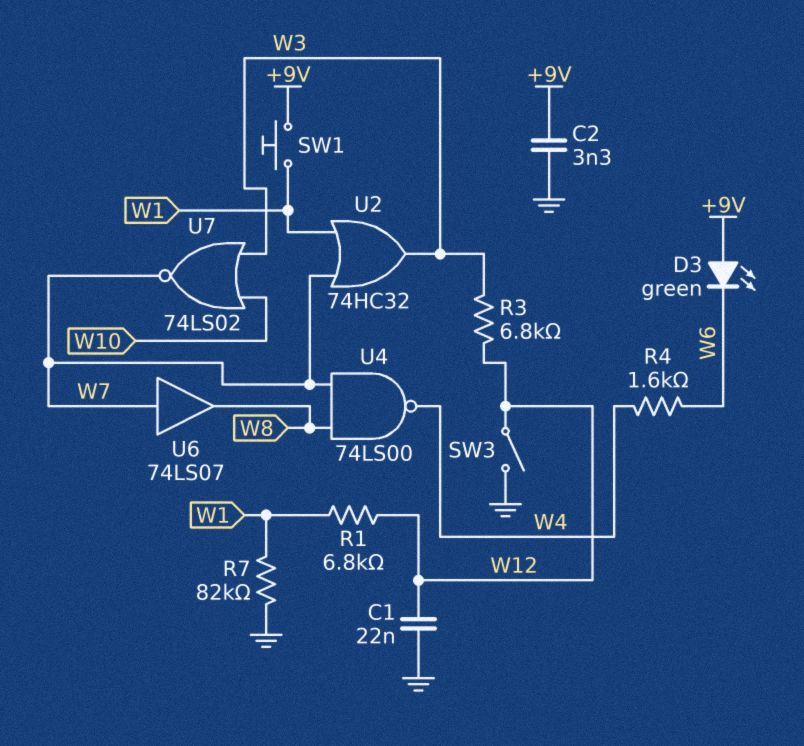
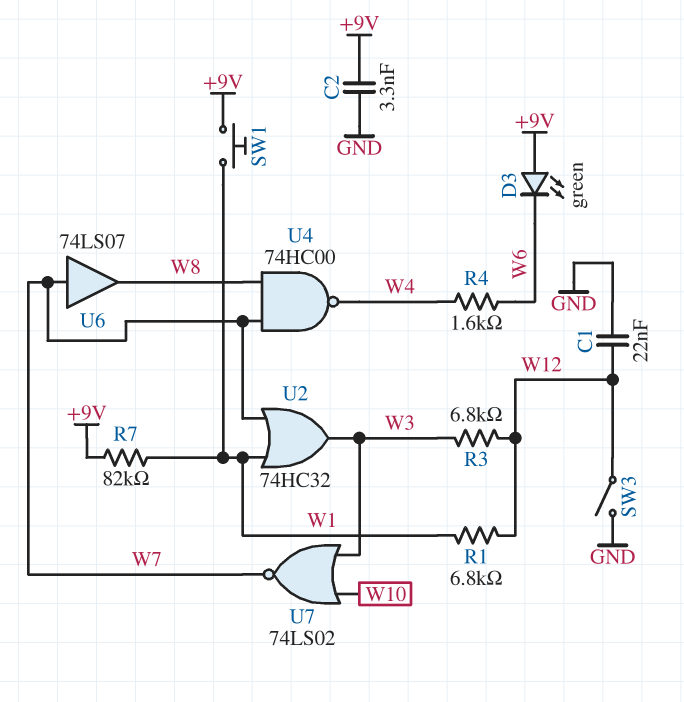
R7: 82k (GND, W1) -> 82k (+9V, W1)
U4: NAND 74LS00 (in W7, in W8, out W4) -> NAND 74HC00 (in W7, in W8, out W4)

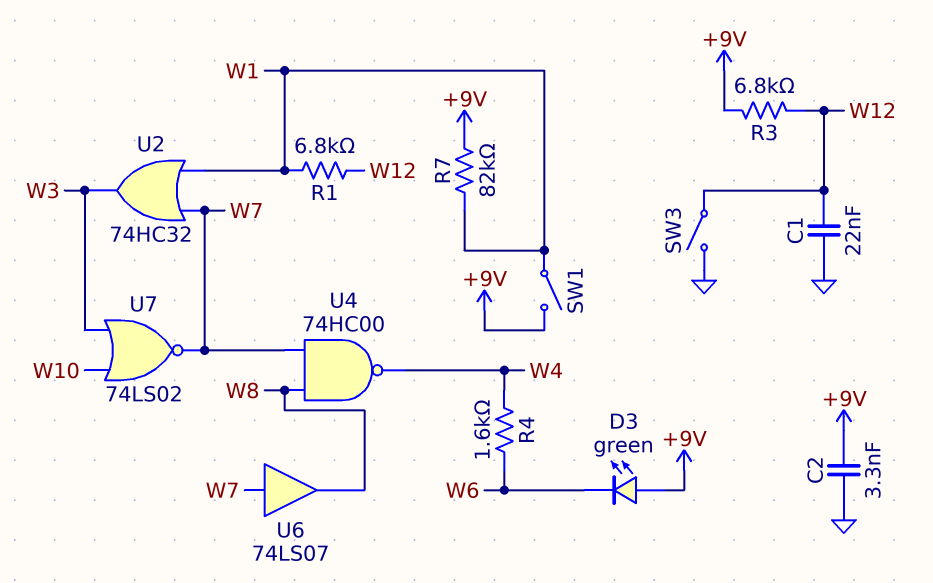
R3: 6.8k (W3, W12) -> 6.8k (+9V, W12)
SW1: button (+9V, W1) -> switch (+9V, W1)

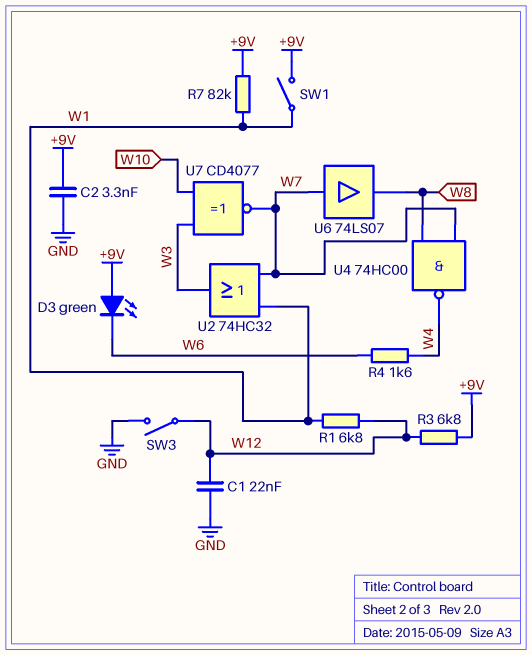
U7: NOR 74LS02 (in W3, in W10, out W7) -> XNOR CD4077 (in W3, in W10, out W7)

